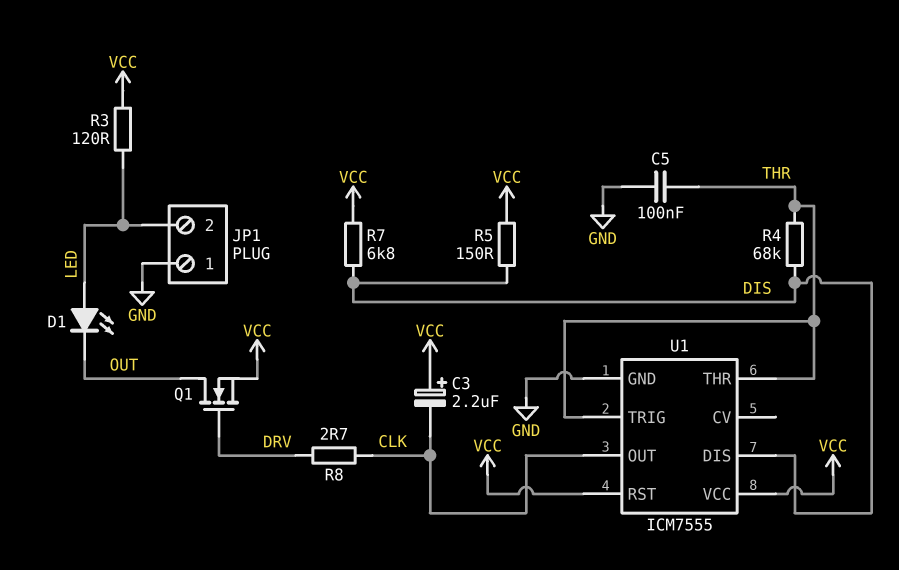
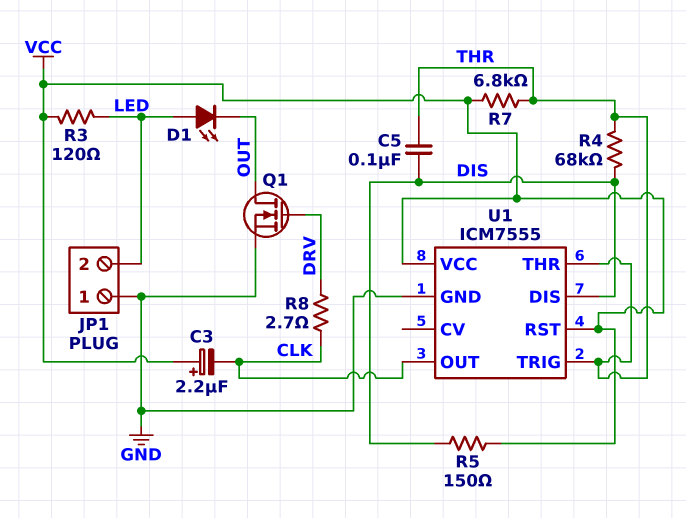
C5: 100nF (GND, THR) -> 100nF (DIS, THR)
Q1: NMOS (G DRV, D OUT, S VCC) -> NMOS (G DRV, D OUT, S GND)
R7: 6.8k (DIS, VCC) -> 6.8k (THR, VCC)

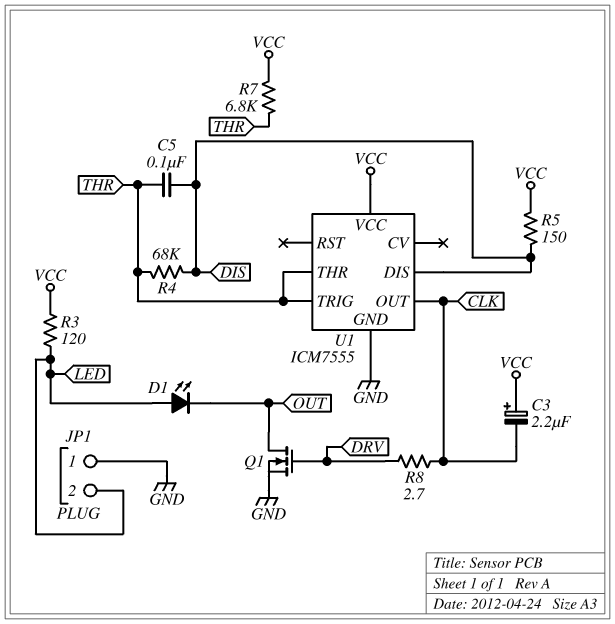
U1 pin RST: VCC -> none

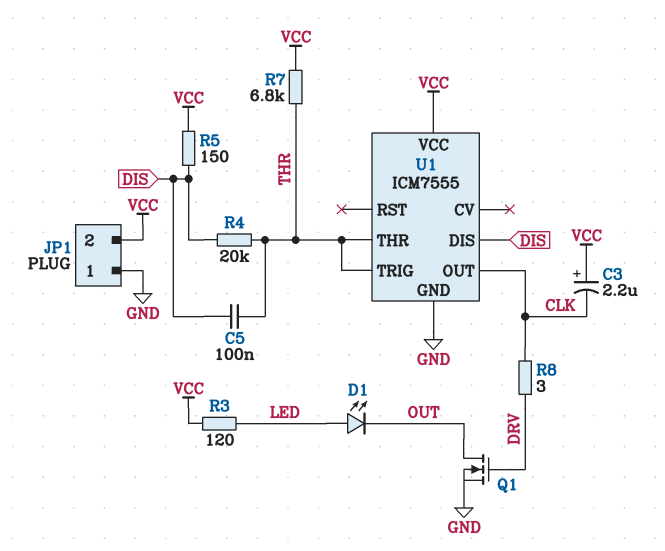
JP1 pin 2: LED -> VCC
R4: 68k (DIS, THR) -> 20k (DIS, THR)
R8: 2.7 (CLK, DRV) -> 3 (CLK, DRV)

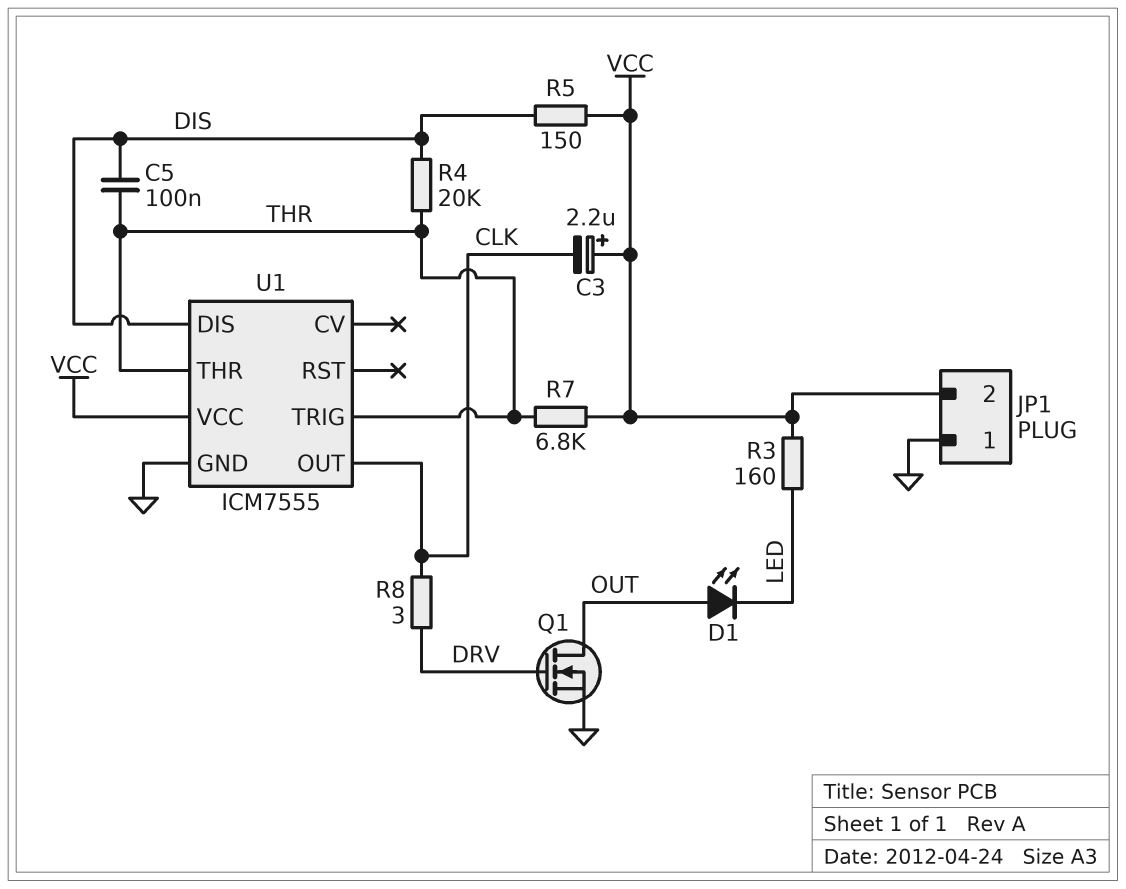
D1: LED (A LED, K OUT) -> LED (A OUT, K LED)
R3: 120 (LED, VCC) -> 160 (LED, VCC)

